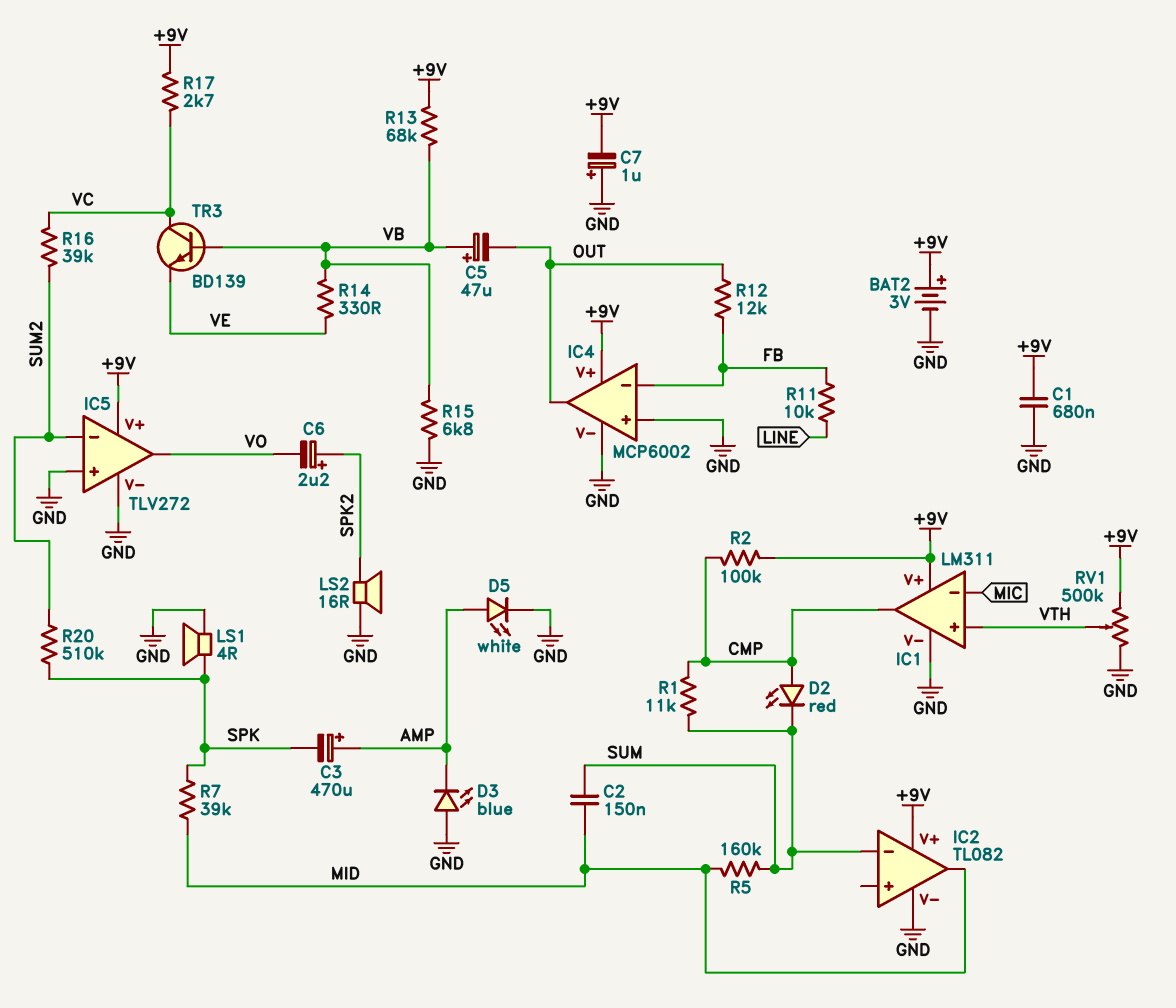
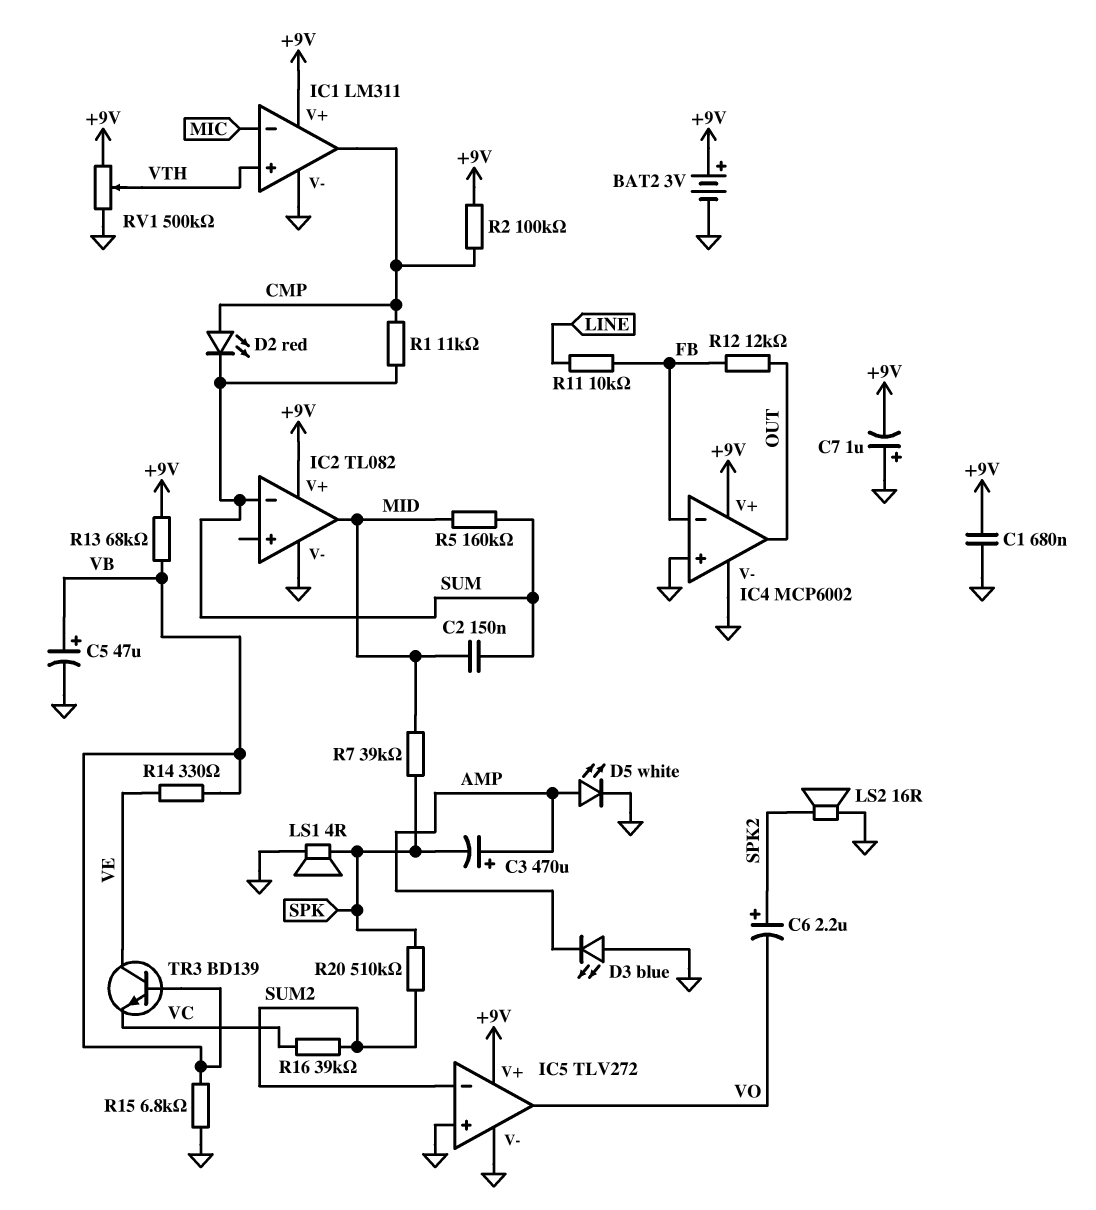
C5: 47uF (plus VB, minus OUT) -> 47uF (plus VB, minus GND)
R17: 2.7k (+9V, VC) -> none
TR3: NPN BD139 (B VB, C VC, E VE) -> NPN BD139 (B VB, C VE, E VC)

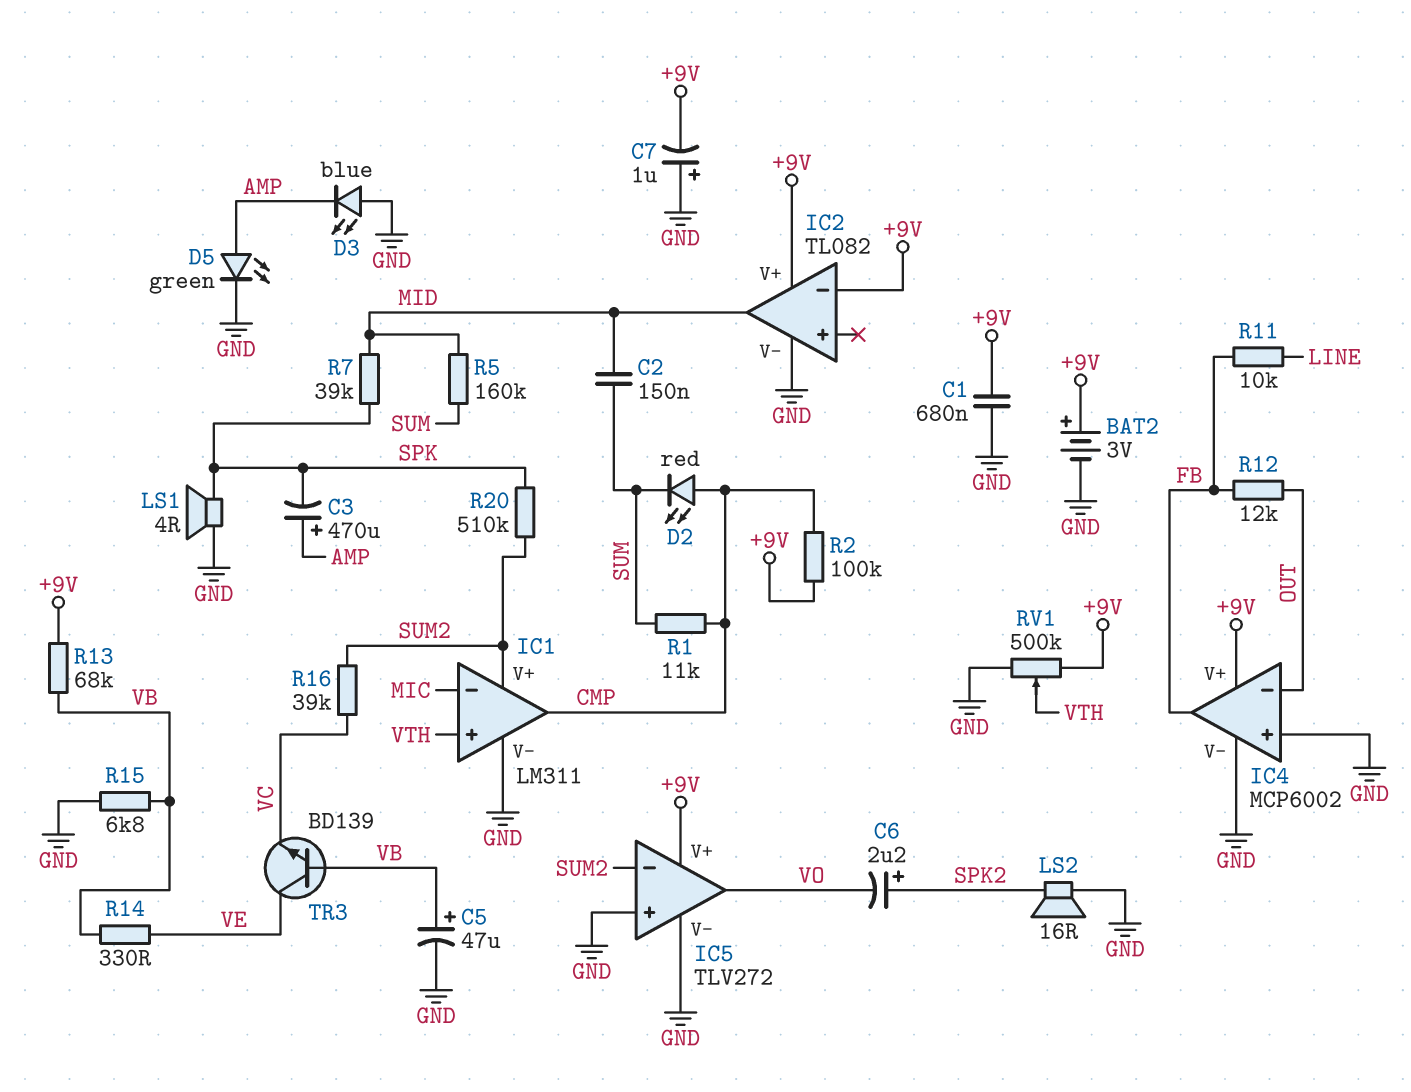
D5: LED white (A AMP, K GND) -> LED green (A AMP, K GND)
IC1 pin V+: +9V -> SUM2
IC2 pin in-: SUM -> +9V
IC4 pin in-: FB -> OUT
IC4 pin out: OUT -> FB

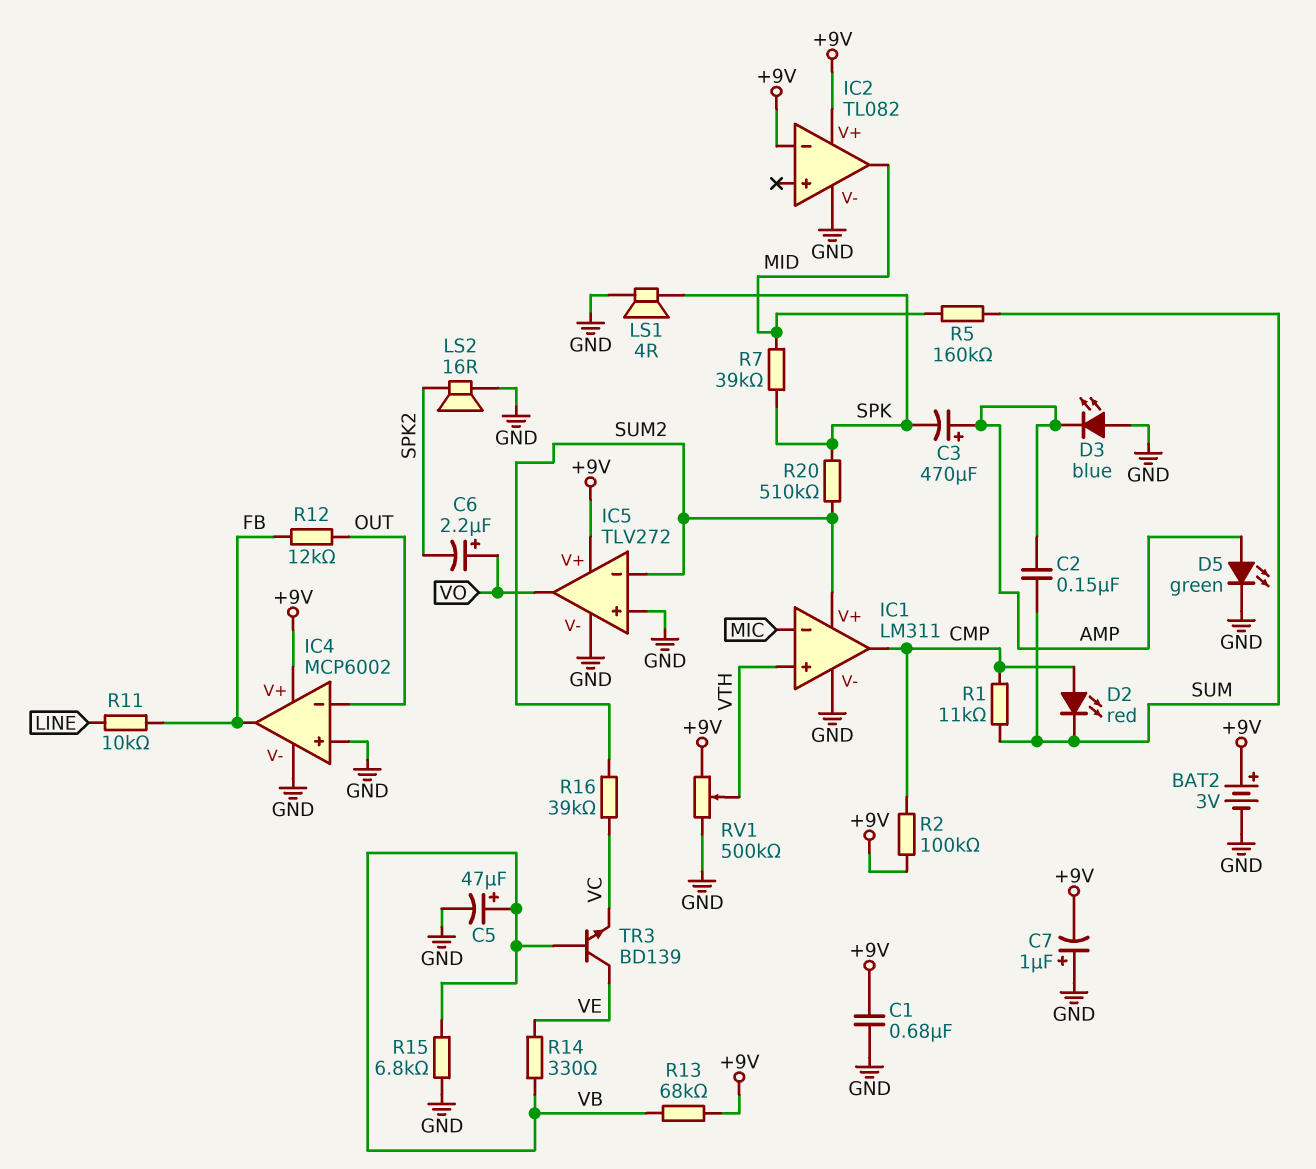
C2: 150nF (MID, SUM) -> 150nF (AMP, SUM)
C6: 2.2uF (plus SPK2, minus VO) -> 2.2uF (plus VO, minus SPK2)

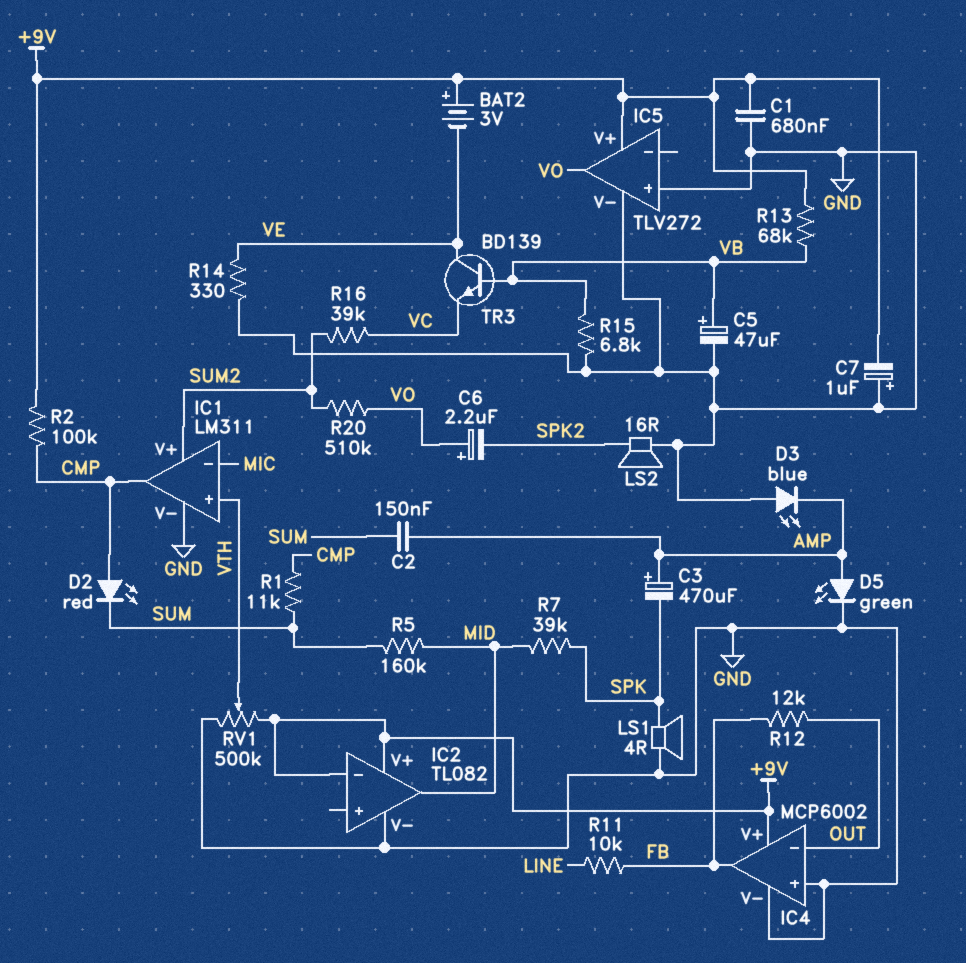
BAT2: 3V (plus +9V, minus GND) -> 3V (plus +9V, minus VE)
IC5 pin in-: SUM2 -> none
R14: 330 (VB, VE) -> 330 (GND, VE)
R20: 510k (SPK, SUM2) -> 510k (SUM2, VO)

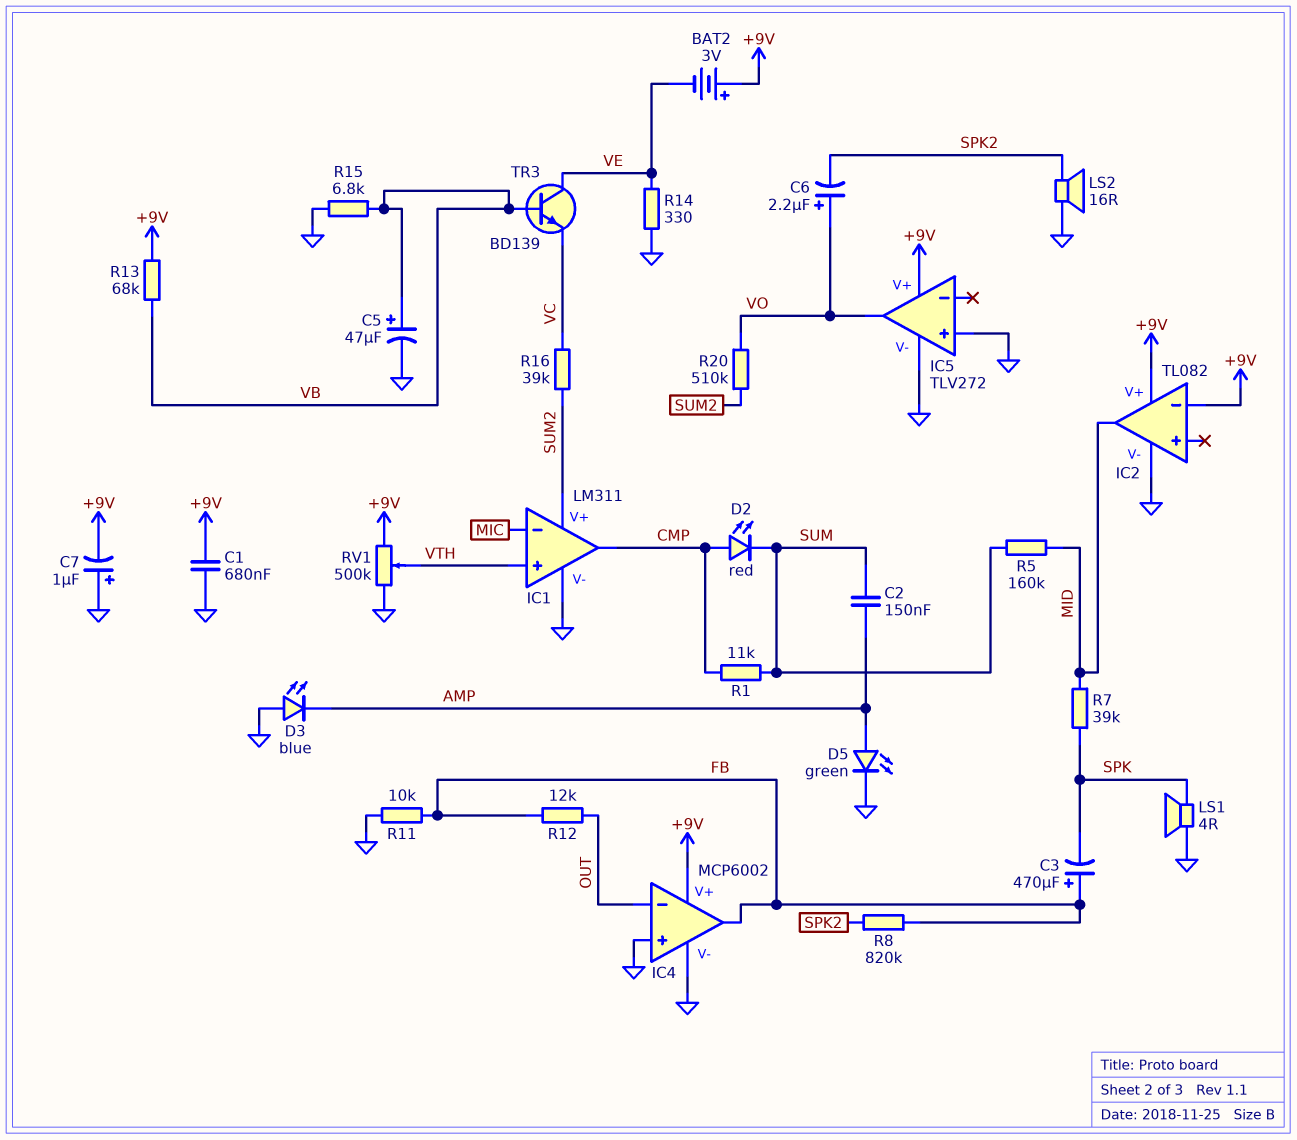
C3: 470uF (plus AMP, minus SPK) -> 470uF (plus FB, minus SPK)
R2: 100k (+9V, CMP) -> none
R8: none -> 820k (FB, SPK2)
R11: 10k (FB, LINE) -> 10k (FB, GND)

